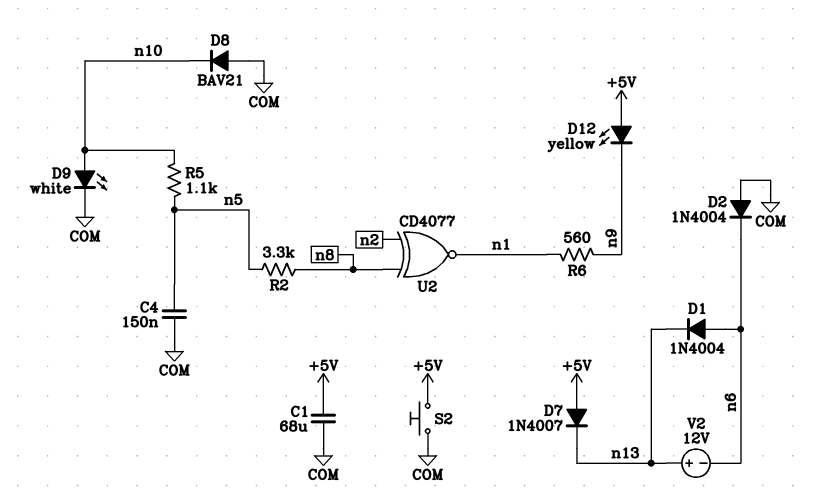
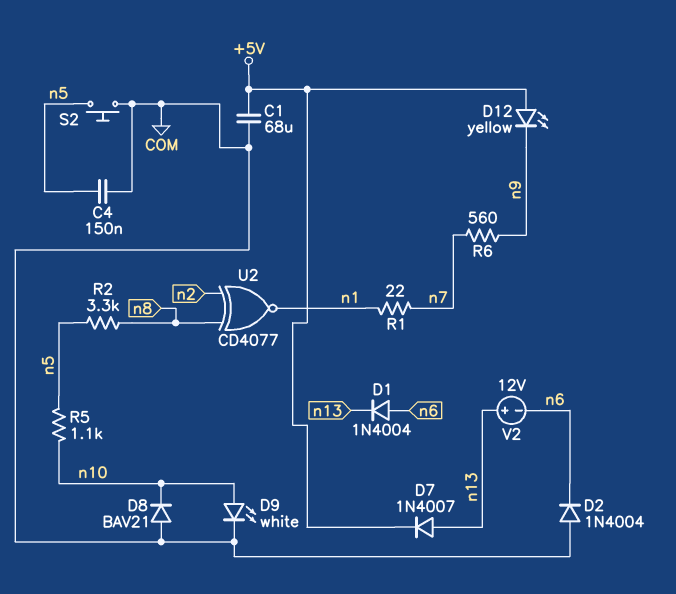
D7: diode 1N4007 (A +5V, K n13) -> diode 1N4007 (A n13, K +5V)
R1: none -> 22 (n1, n7)
R6: 560 (n1, n9) -> 560 (n7, n9)
S2: button (+5V, COM) -> button (COM, n5)

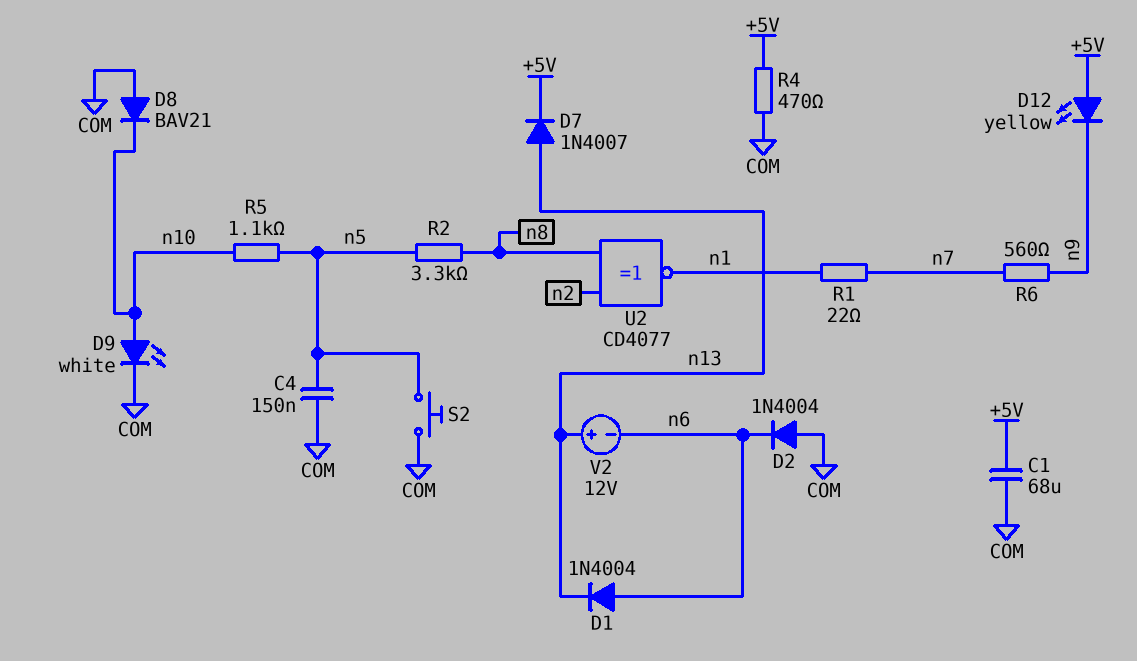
R4: none -> 470 (+5V, COM)

